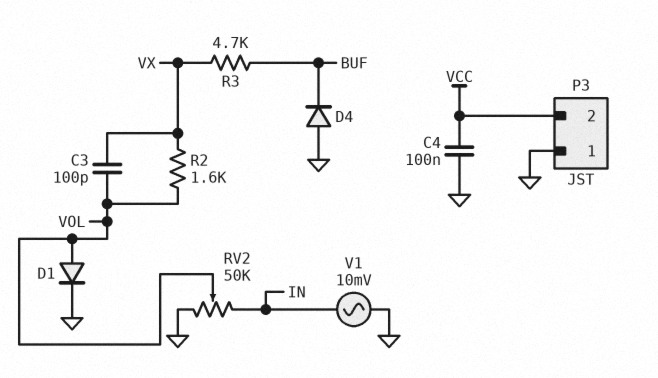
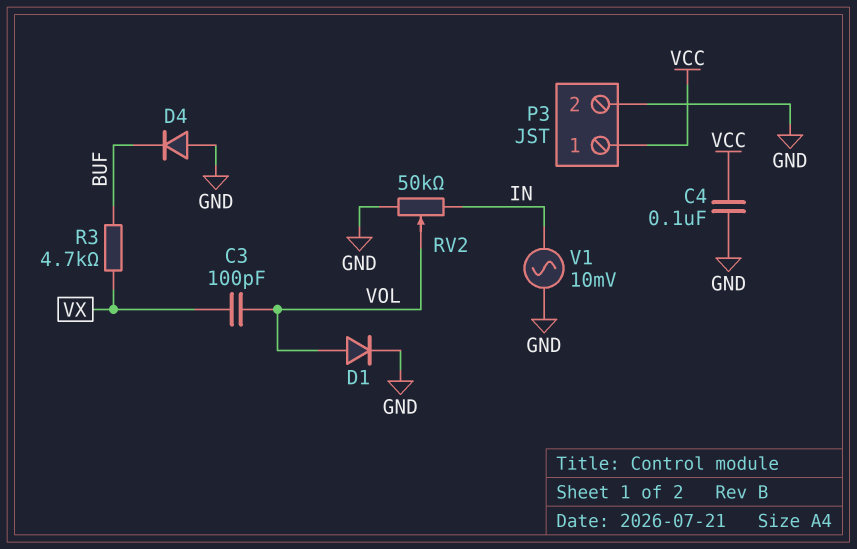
P3 pin 1: GND -> VCC
P3 pin 2: VCC -> GND
R2: 1.6k (VOL, VX) -> none

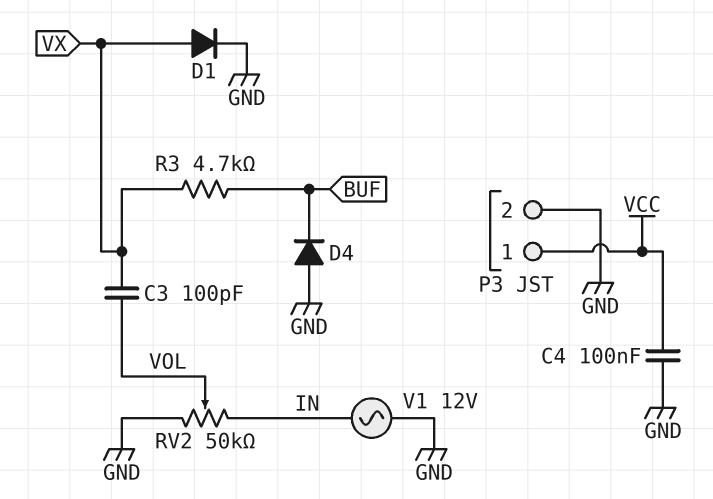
D1: diode (A VOL, K GND) -> diode (A VX, K GND)
V1: AC 10mV (GND, IN) -> AC 12V (GND, IN)

